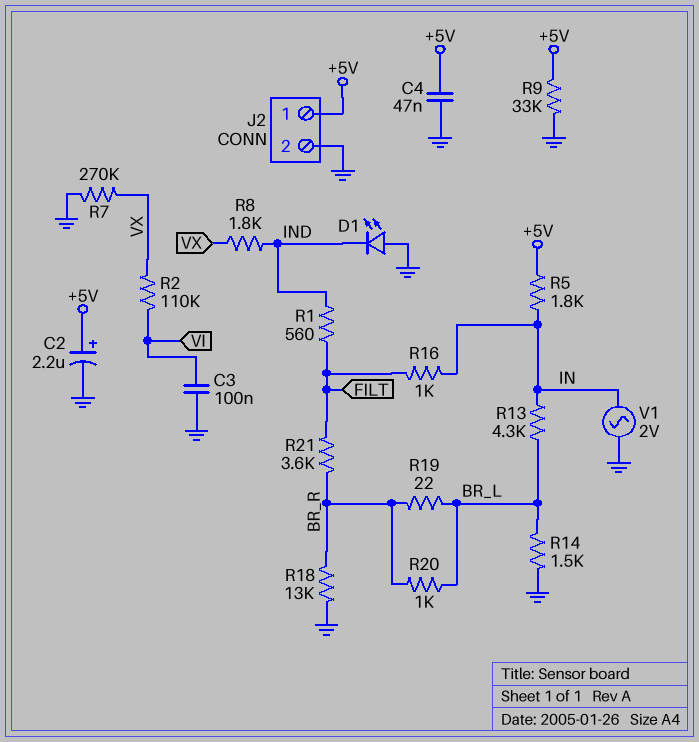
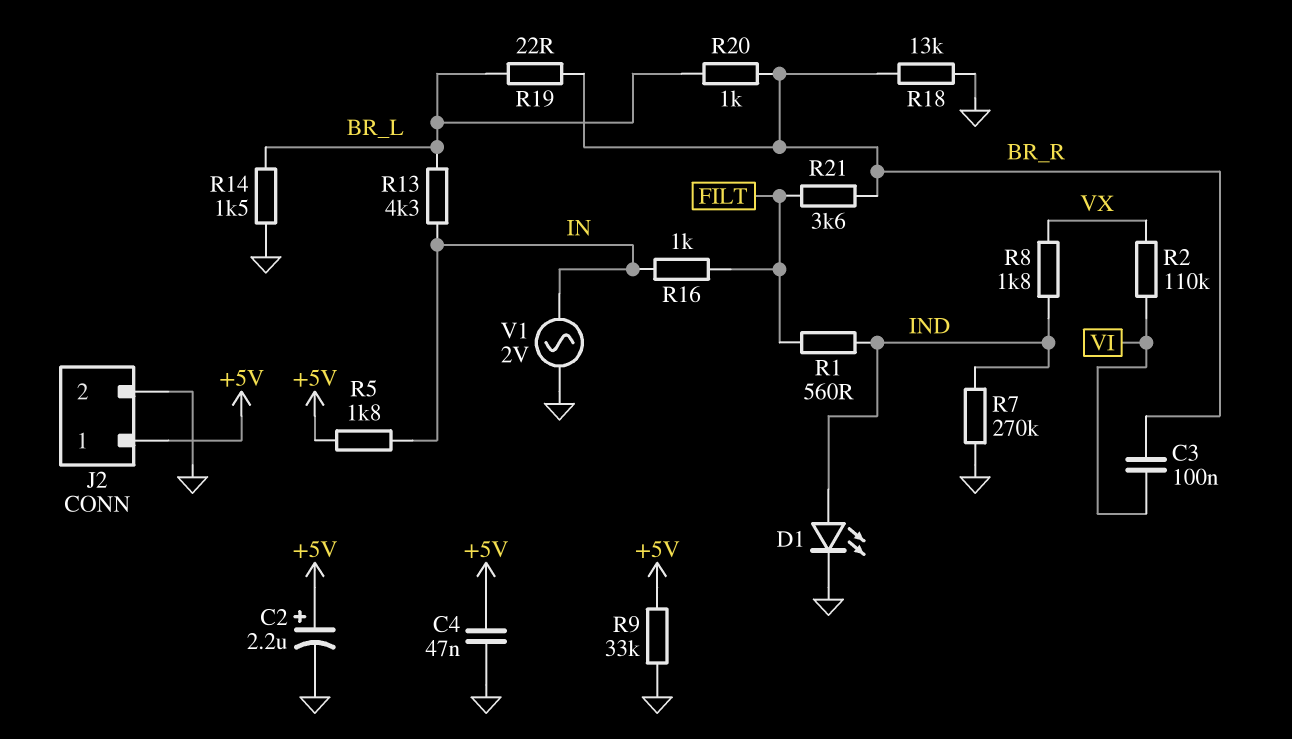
C3: 100nF (GND, VI) -> 100nF (BR_R, VI)
D1: LED (A GND, K IND) -> LED (A IND, K GND)
R7: 270k (GND, VX) -> 270k (GND, IND)

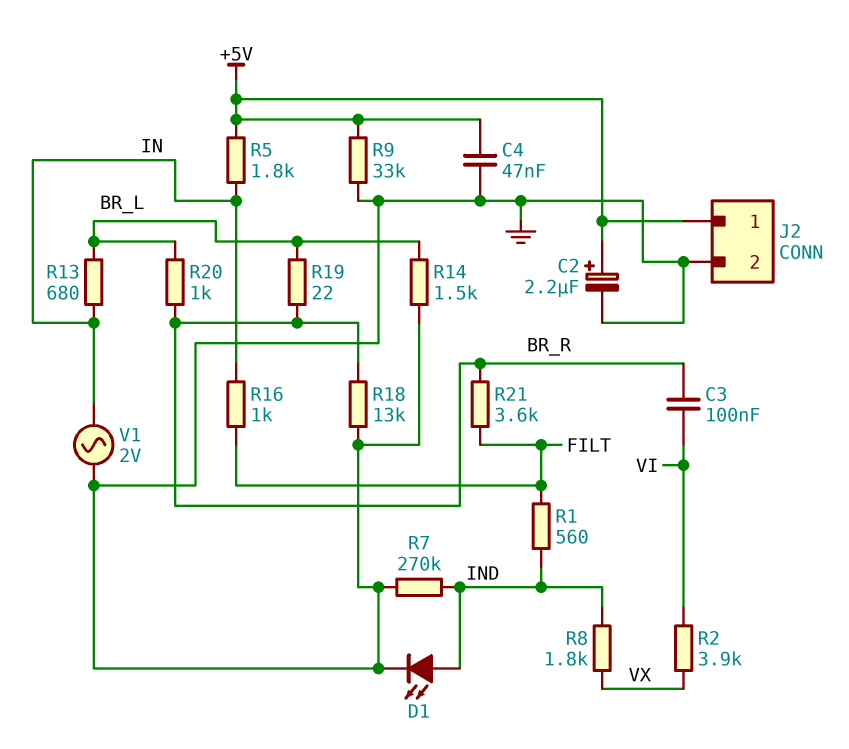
R2: 110k (VI, VX) -> 3.9k (VI, VX)
R13: 4.3k (BR_L, IN) -> 680 (BR_L, IN)

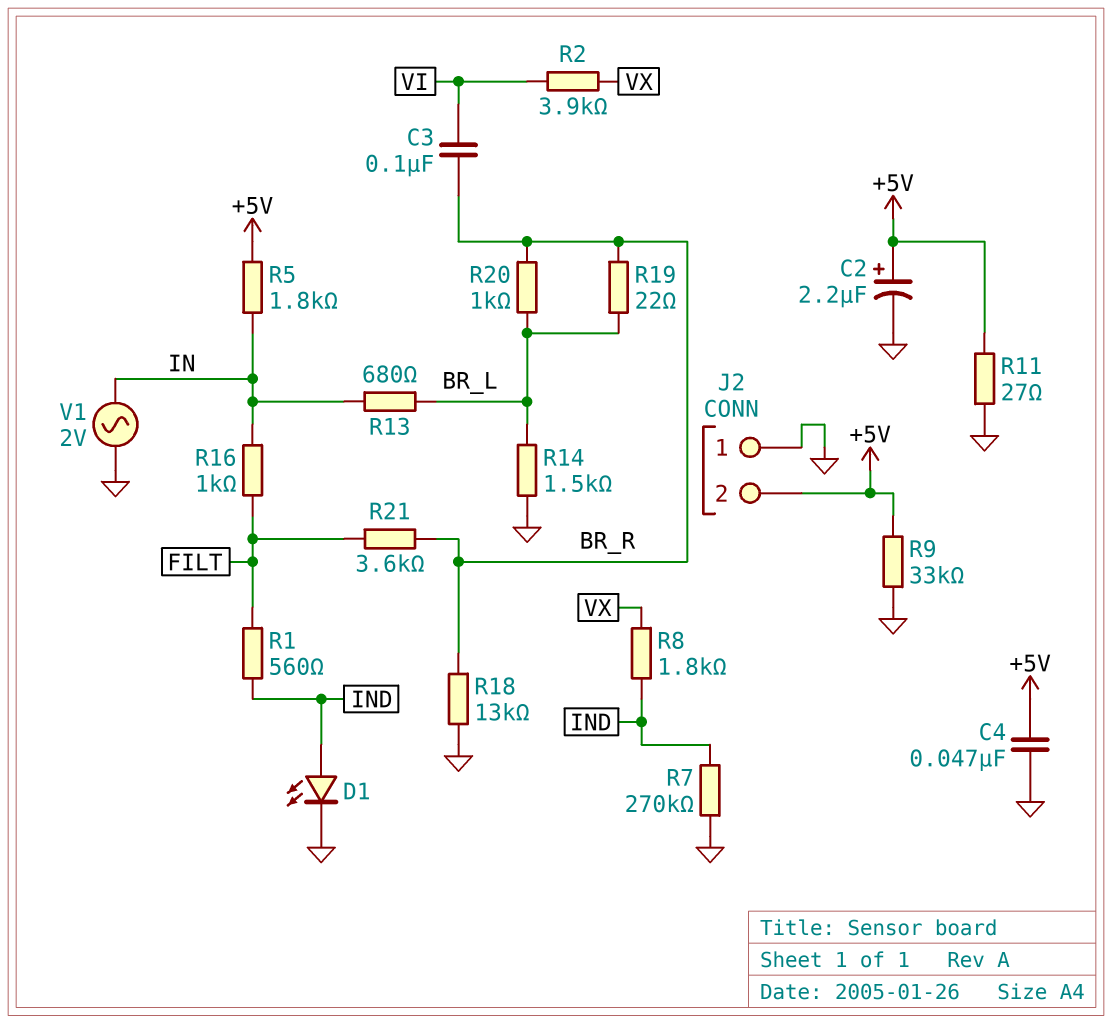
J2 pin 1: +5V -> GND
J2 pin 2: GND -> +5V
R11: none -> 27 (+5V, GND)

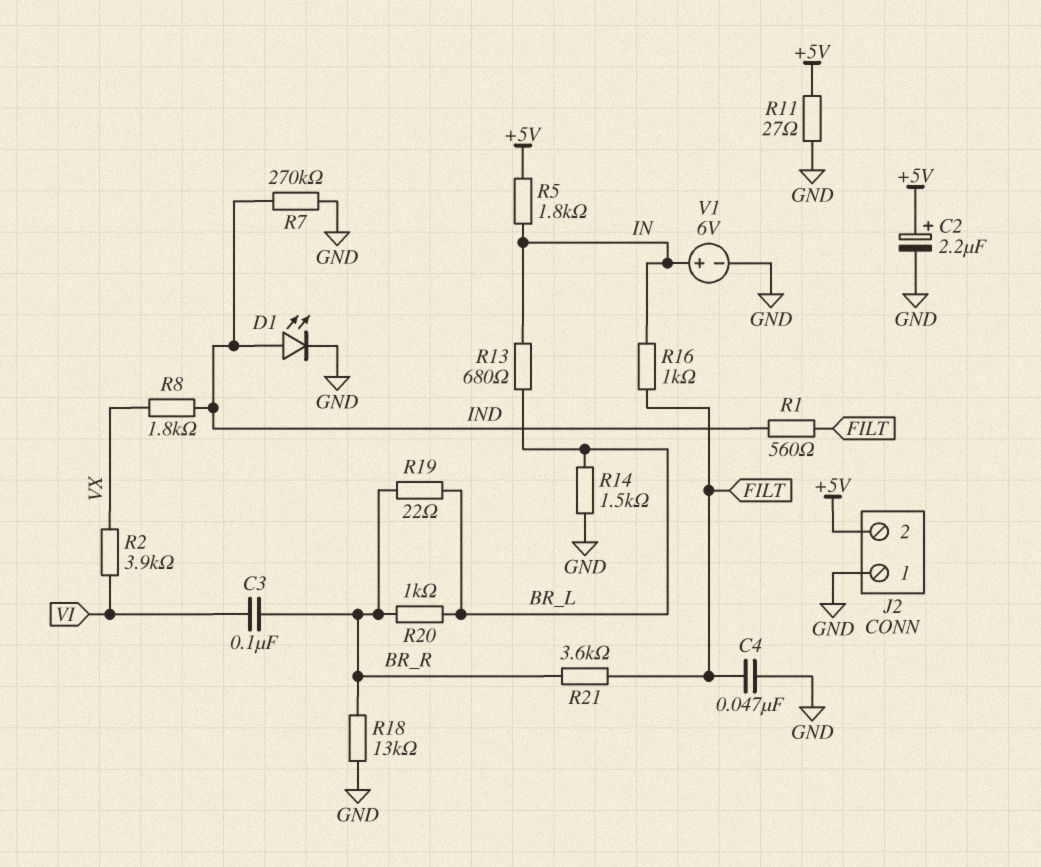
C4: 47nF (+5V, GND) -> 47nF (FILT, GND)
R9: 33k (+5V, GND) -> none
V1: AC 2V (GND, IN) -> 6V (plus IN, minus GND)

